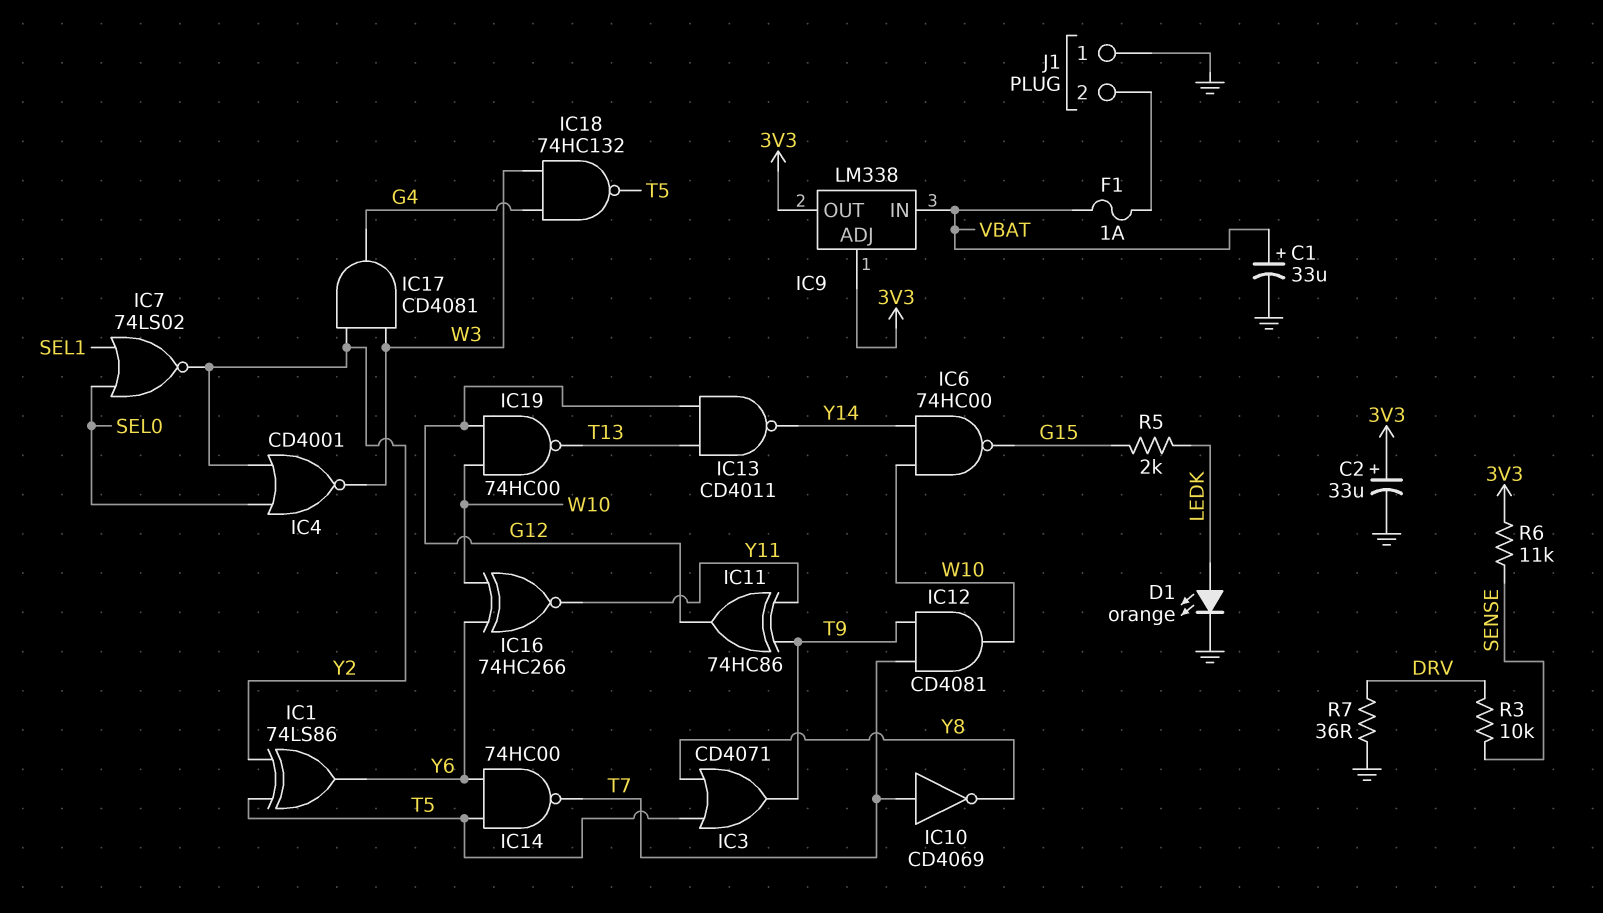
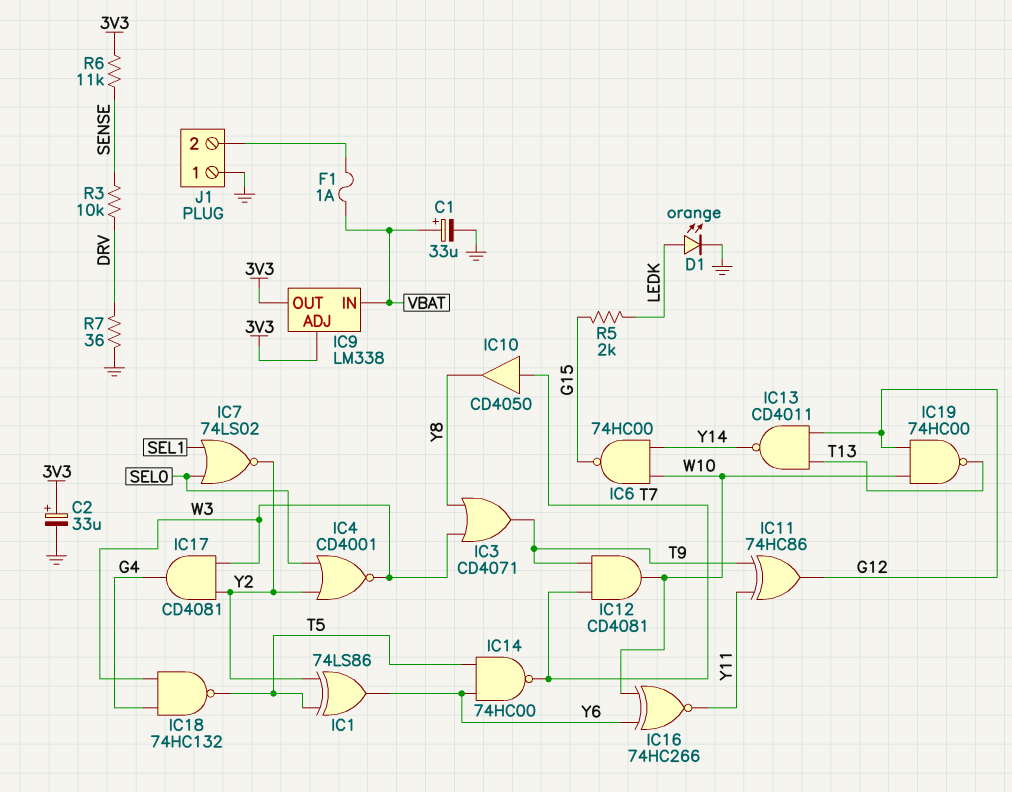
IC3: OR CD4071 (in T5, in Y8, out T9) -> OR CD4071 (in W3, in Y8, out T9)
IC10: NOT CD4069 (in T7, out Y8) -> buffer CD4050 (in T7, out Y8)

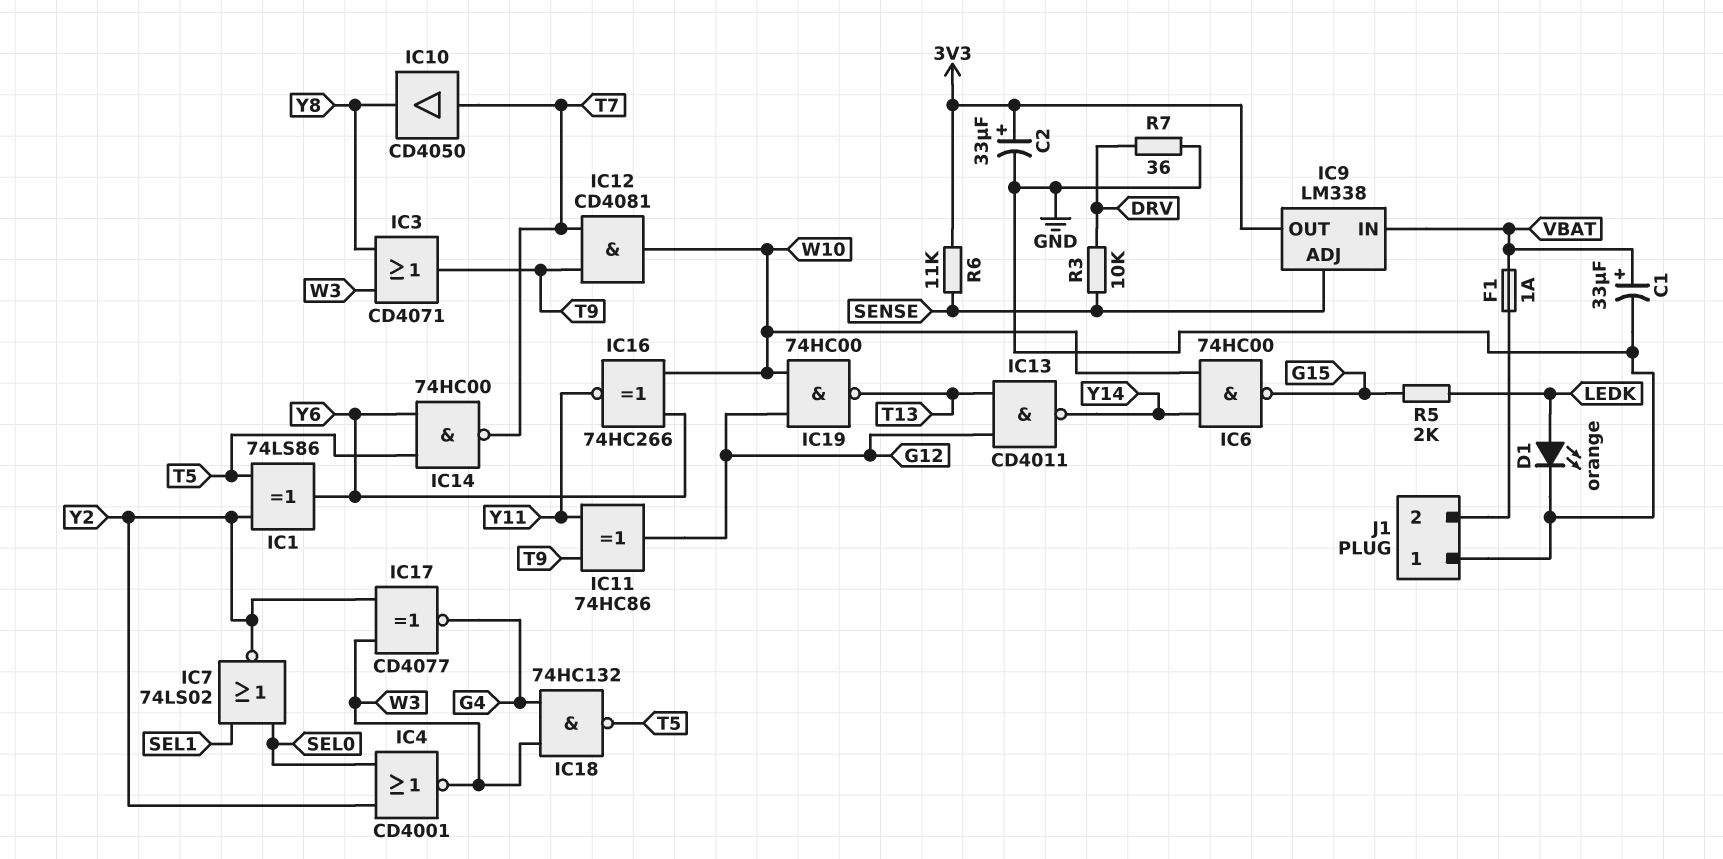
IC9 pin ADJ: 3V3 -> SENSE
IC17: AND CD4081 (in W3, in Y2, out G4) -> XNOR CD4077 (in W3, in Y2, out G4)

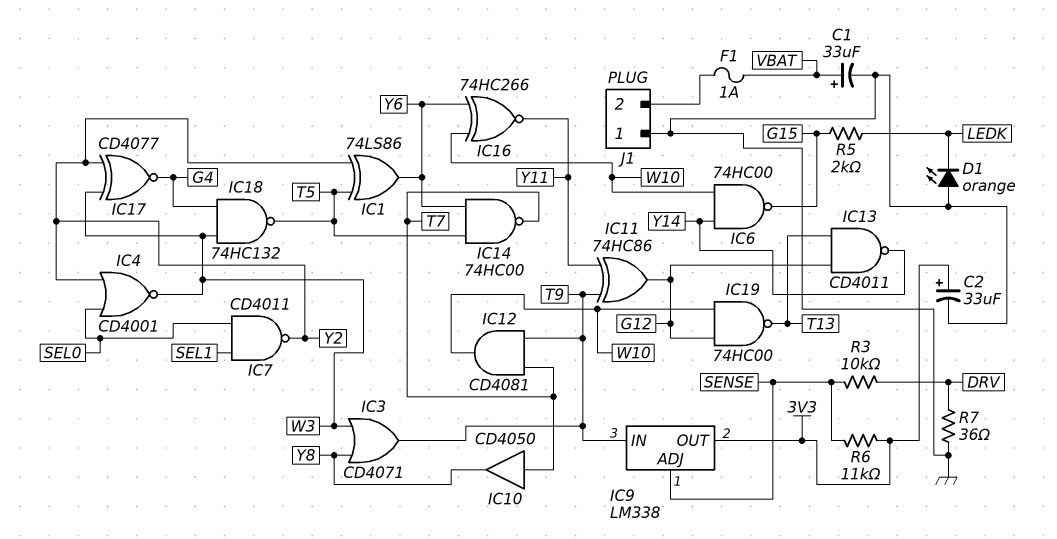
D1: LED orange (A LEDK, K GND) -> LED orange (A GND, K LEDK)
IC7: NOR 74LS02 (in SEL0, in SEL1, out Y2) -> NAND CD4011 (in SEL0, in SEL1, out Y2)
IC9 pin IN: VBAT -> T9

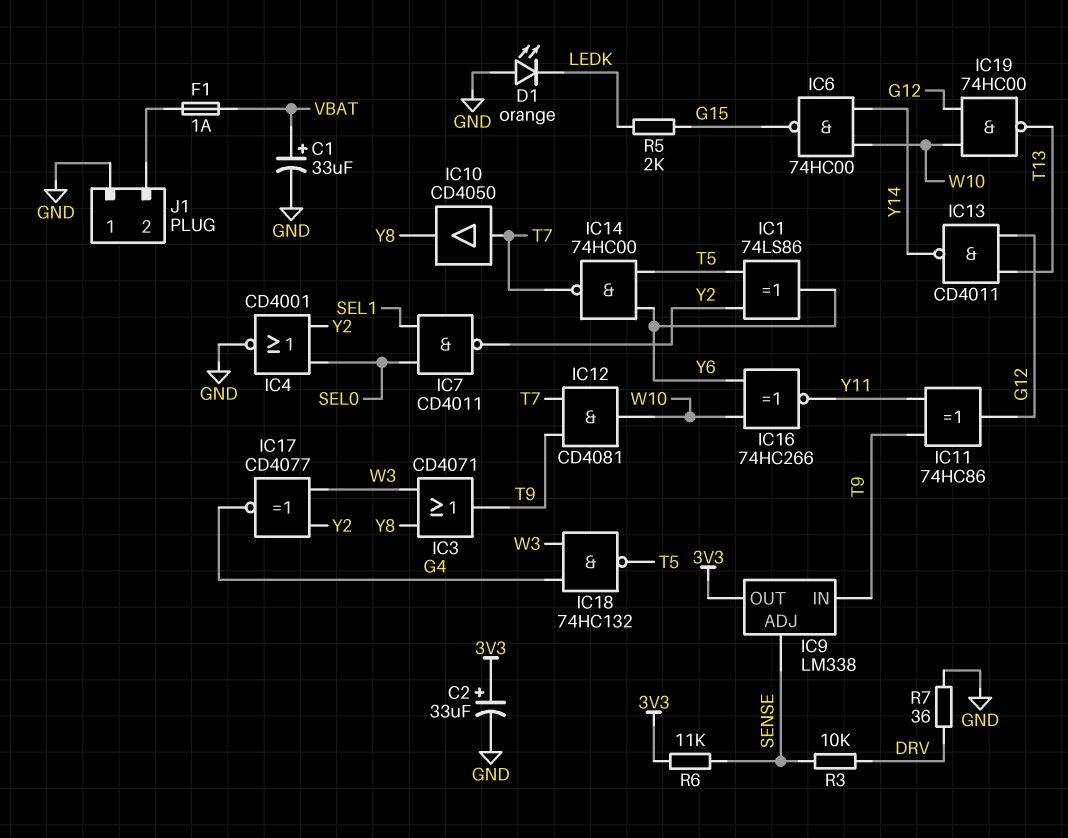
IC4: NOR CD4001 (in SEL0, in Y2, out W3) -> NOR CD4001 (in SEL0, in Y2, out GND)

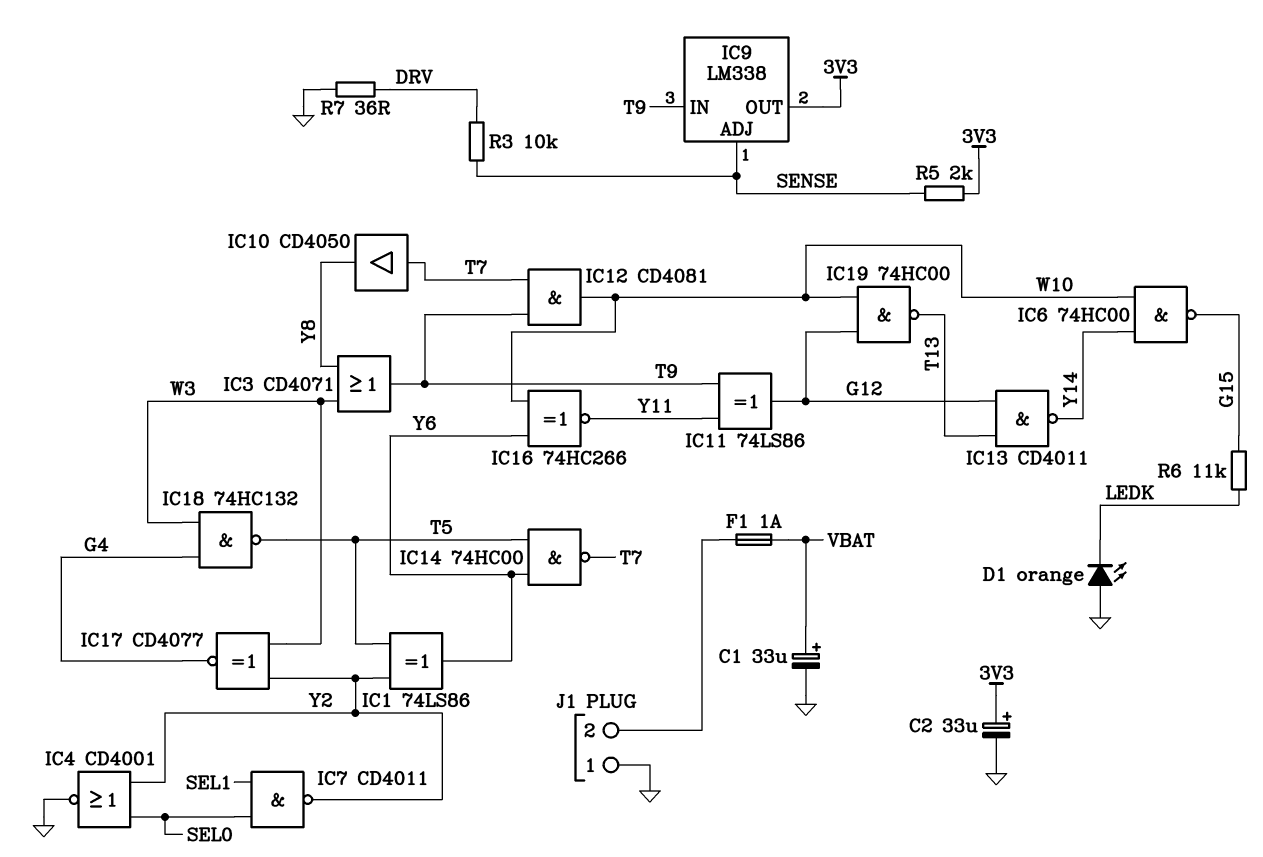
IC11: XOR 74HC86 (in T9, in Y11, out G12) -> XOR 74LS86 (in T9, in Y11, out G12)
R5: 2k (G15, LEDK) -> 2k (3V3, SENSE)
R6: 11k (3V3, SENSE) -> 11k (G15, LEDK)

